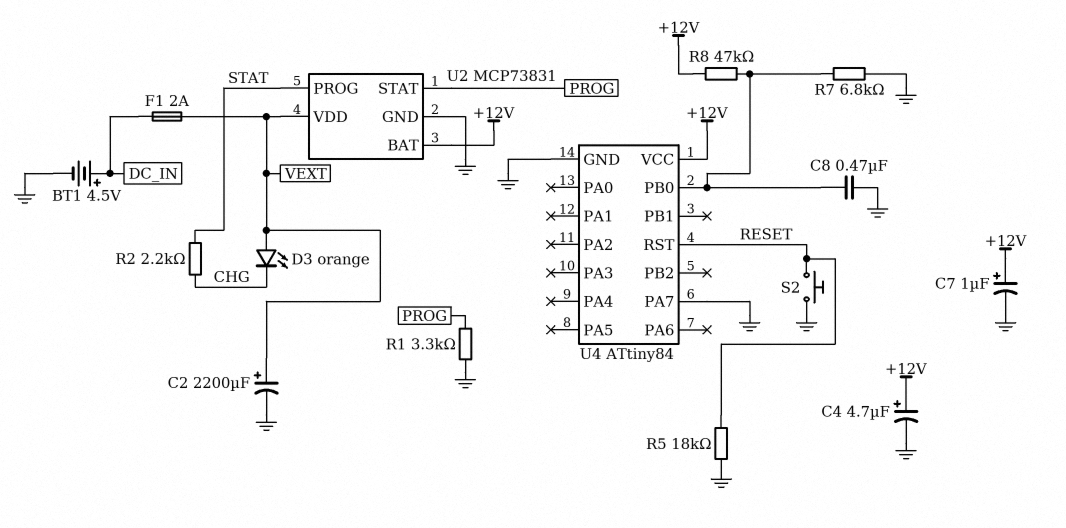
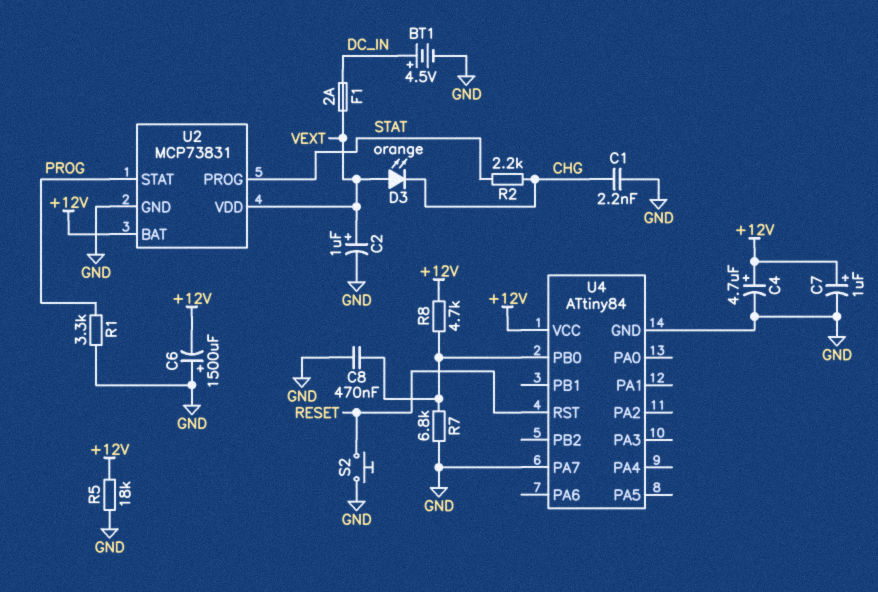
C1: none -> 2.2nF (CHG, GND)
C2: 2200uF (plus VEXT, minus GND) -> 1uF (plus VEXT, minus GND)
C6: none -> 1500uF (plus GND, minus +12V)
R5: 18k (GND, RESET) -> 18k (+12V, GND)
R8: 47k (+12V, U4/PB0) -> 4.7k (+12V, U4/PB0)

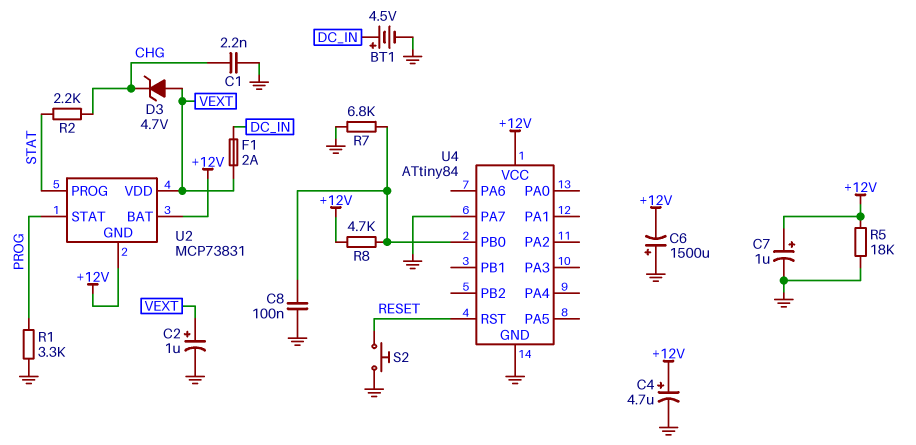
C8: 470nF (GND, U4/PB0) -> 100nF (GND, U4/PB0)
D3: LED orange (A VEXT, K CHG) -> zener 4.7V (A VEXT, K CHG)
U2 pin GND: GND -> +12V

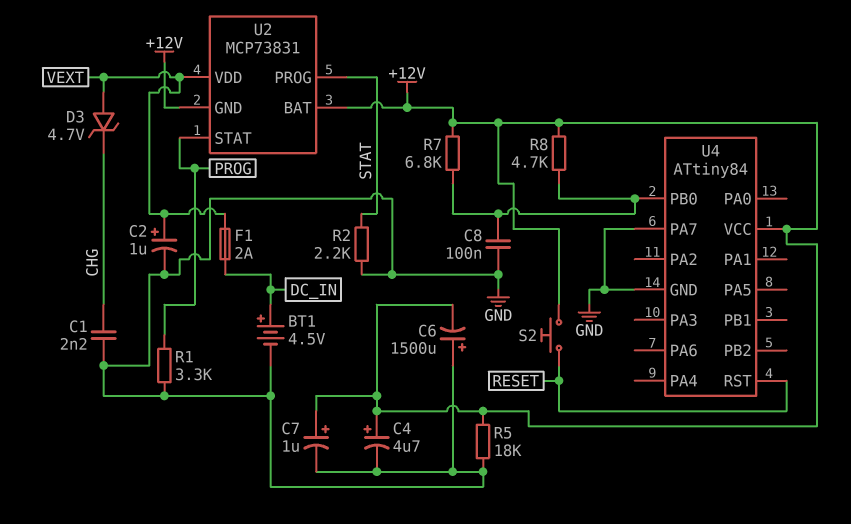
R2: 2.2k (CHG, STAT) -> 2.2k (GND, STAT)
R7: 6.8k (GND, U4/PB0) -> 6.8k (+12V, U4/PB0)
S2: button (GND, RESET) -> button (+12V, RESET)

